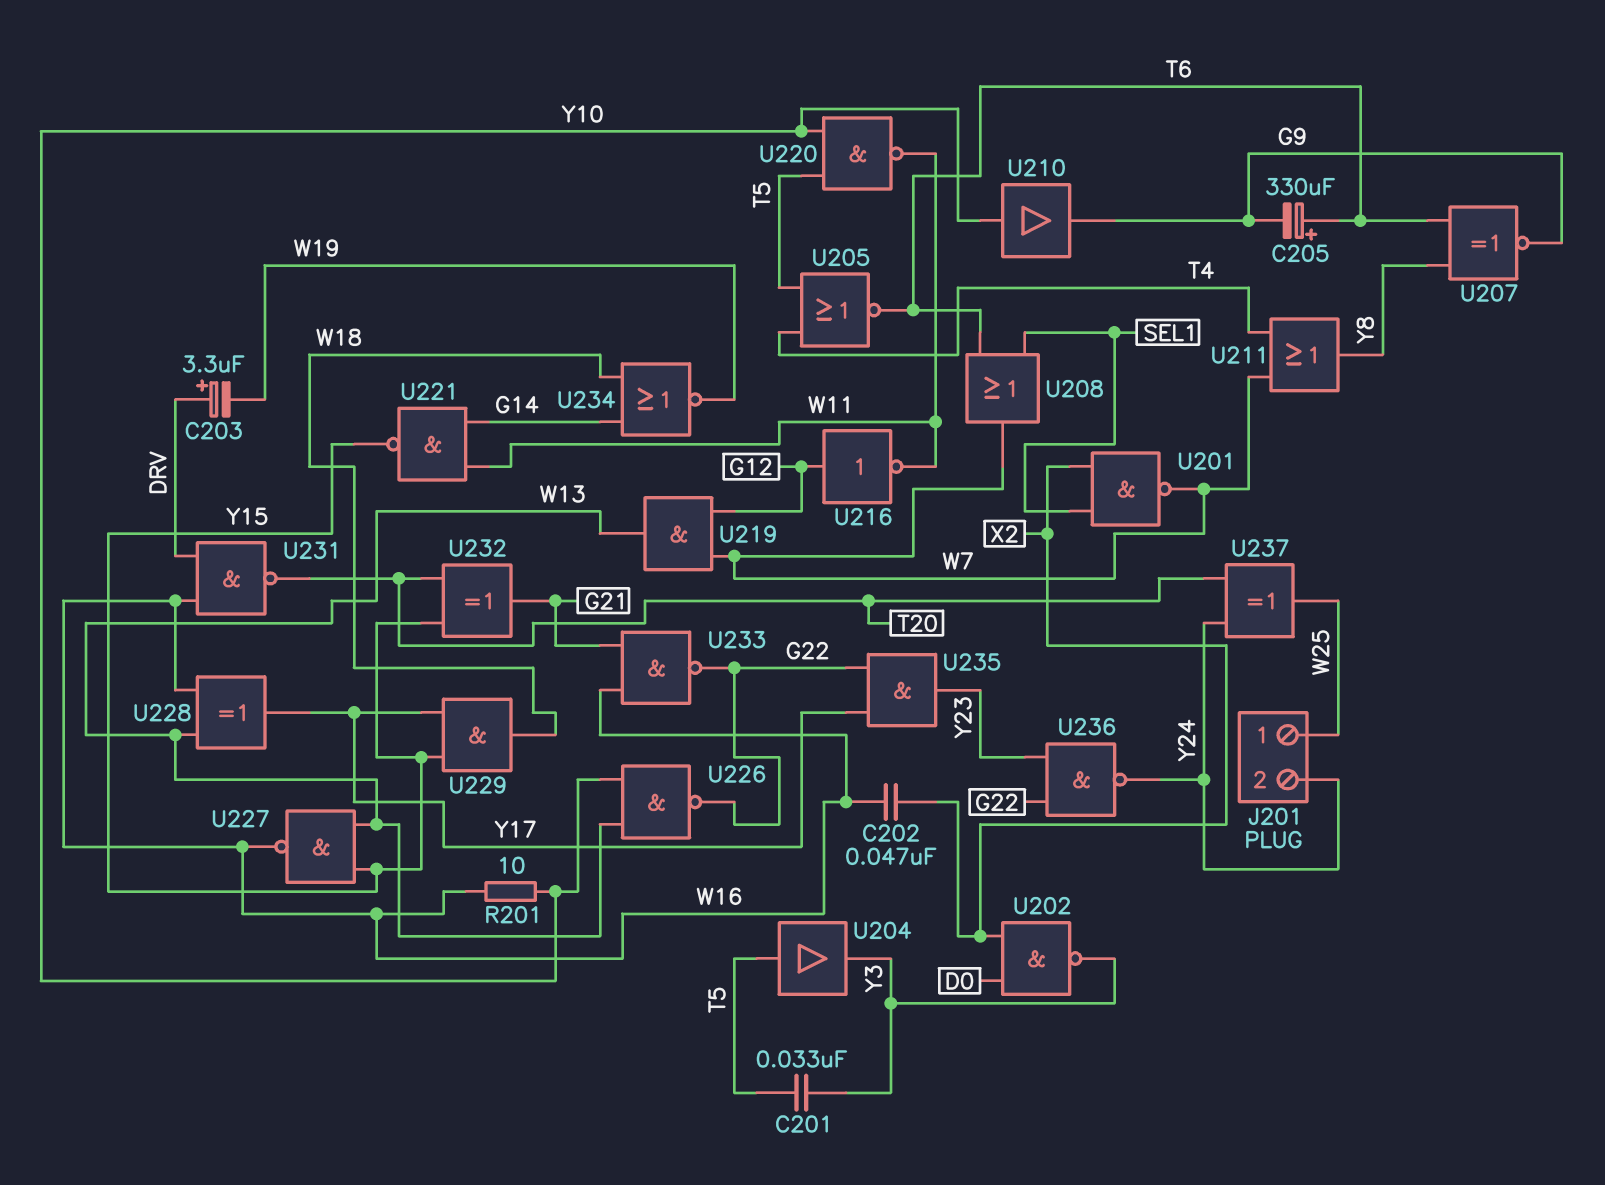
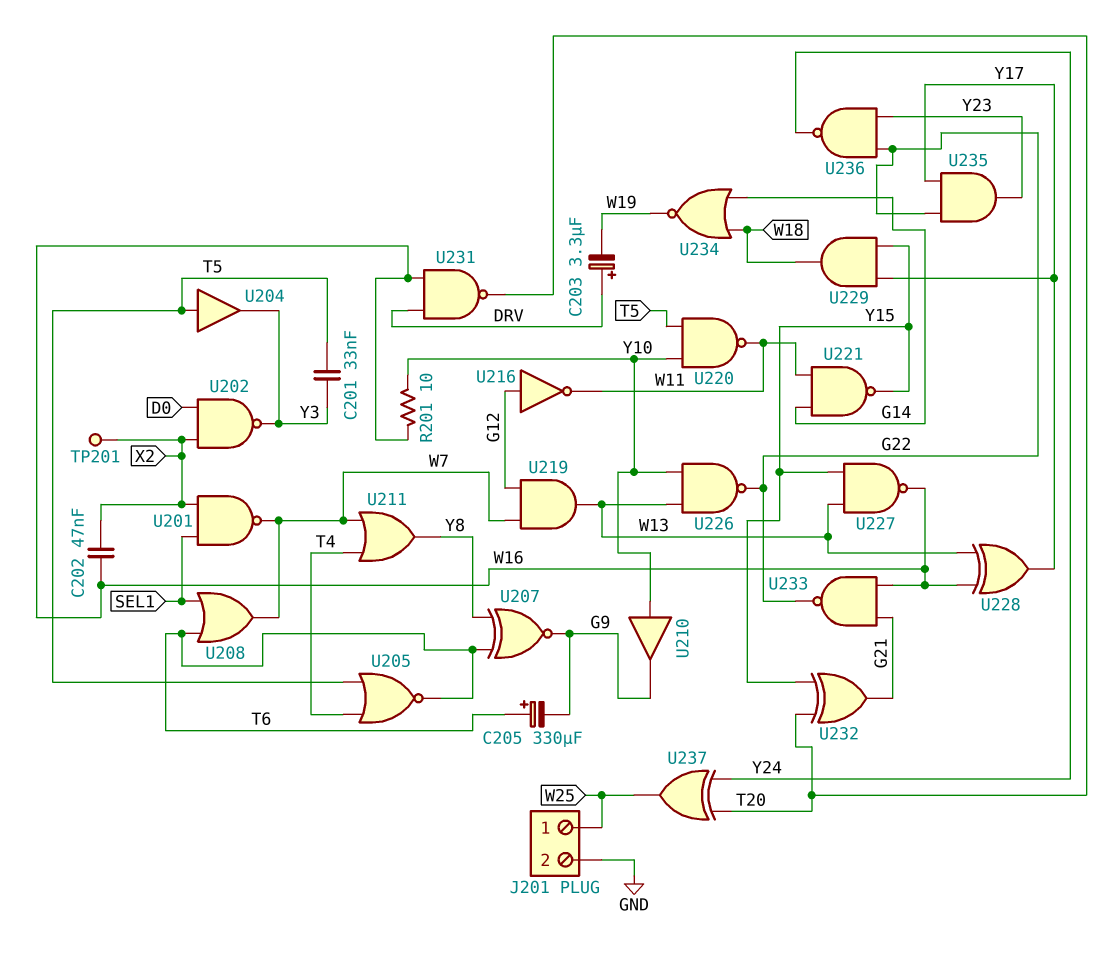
J201 pin 2: Y24 -> GND
TP201: none -> test point (X2)

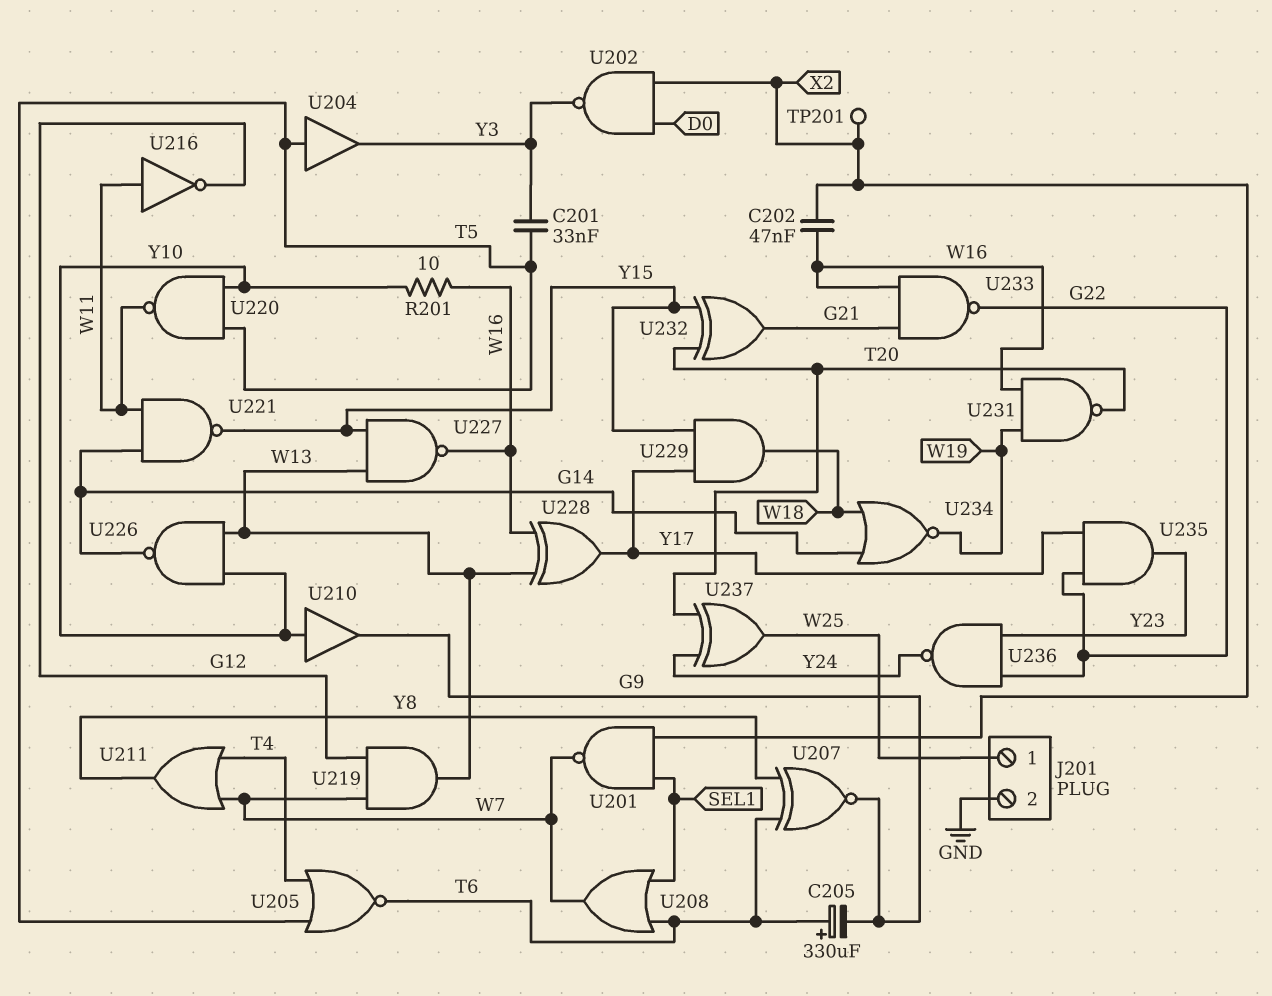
C203: 3.3uF (plus DRV, minus W19) -> none
U216: NOT (in G12, out W11) -> NOT (in W11, out G12)
U226: NAND (in W13, in Y10, out G22) -> NAND (in W13, in Y10, out G14)
U231: NAND (in DRV, in W16, out T20) -> NAND (in W16, in W19, out T20)

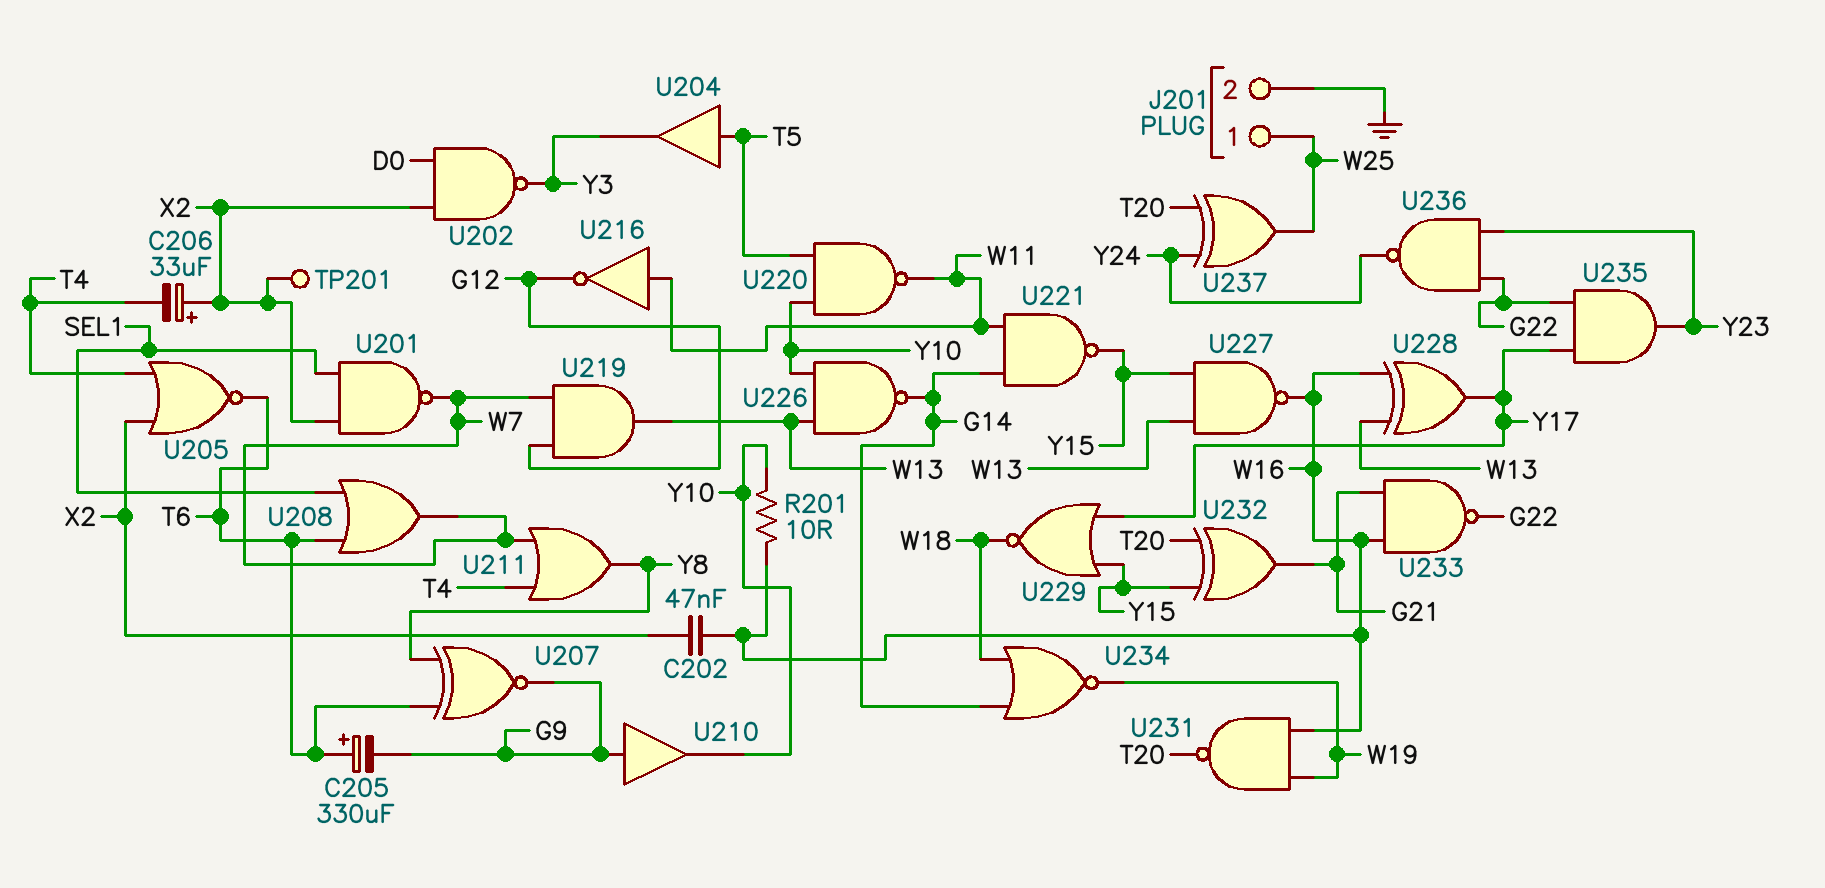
C201: 33nF (T5, Y3) -> none
C206: none -> 33uF (plus X2, minus T4)
U205: NOR (in T4, in T5, out T6) -> NOR (in T4, in X2, out T6)
U210: buffer (in Y10, out G9) -> buffer (in G9, out Y10)
U229: AND (in Y15, in Y17, out W18) -> NOR (in Y15, in Y17, out W18)

